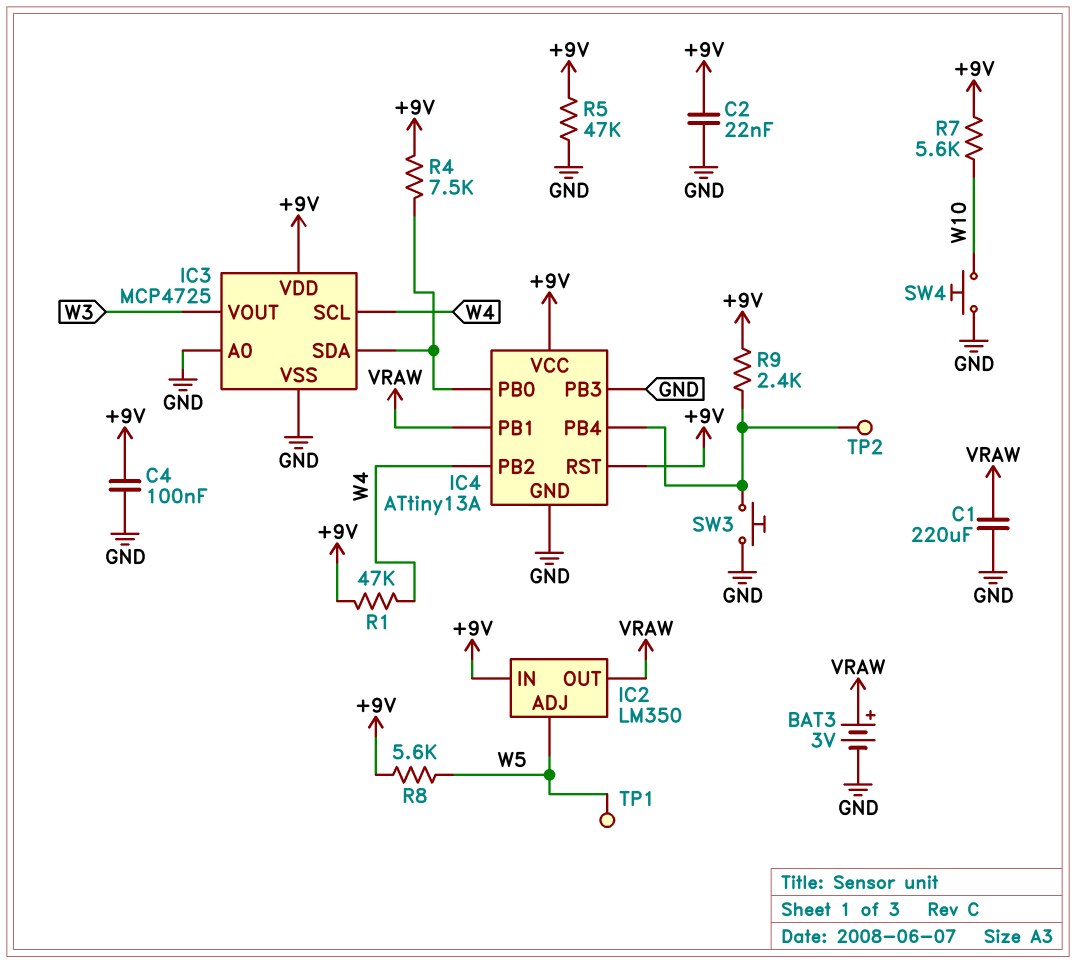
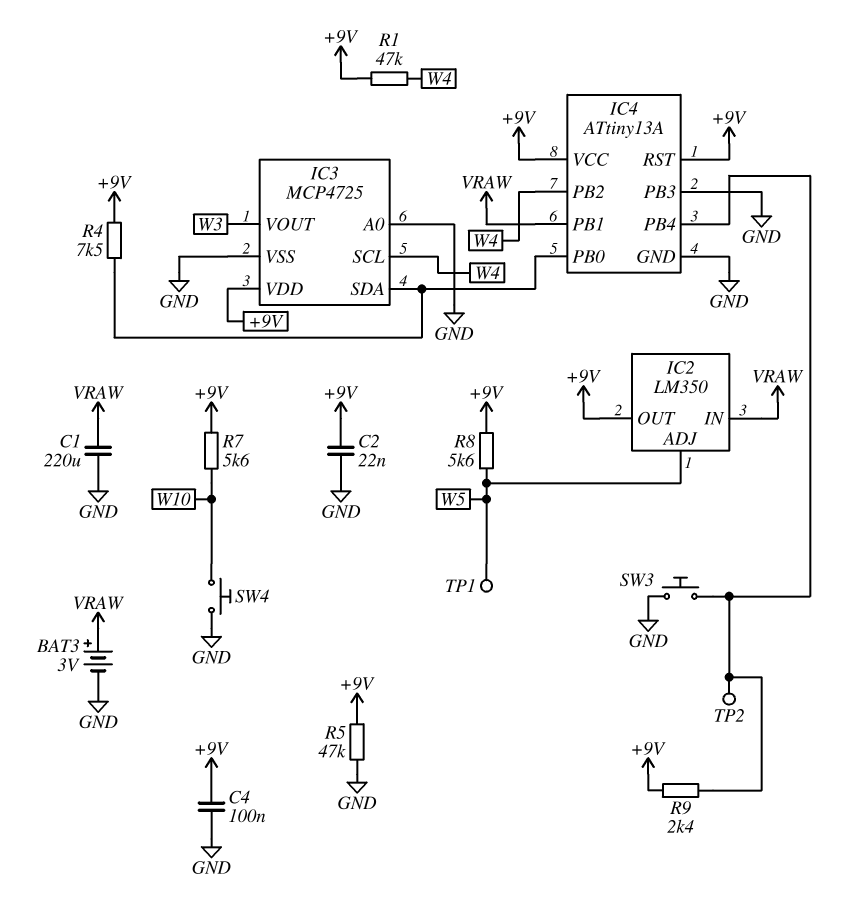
IC2 pin IN: +9V -> VRAW
IC2 pin OUT: VRAW -> +9V

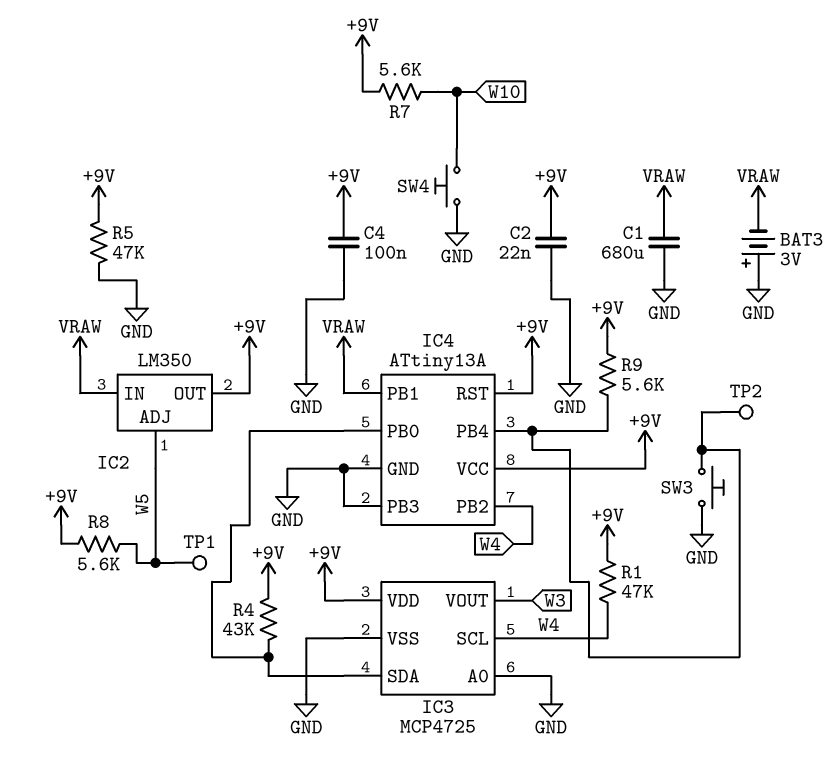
BAT3: 3V (plus VRAW, minus GND) -> 3V (plus GND, minus VRAW)
C1: 220uF (GND, VRAW) -> 680uF (GND, VRAW)
R4: 7.5k (+9V, IC3/SDA) -> 43k (+9V, IC3/SDA)
R9: 2.4k (+9V, IC4/PB4) -> 5.6k (+9V, IC4/PB4)

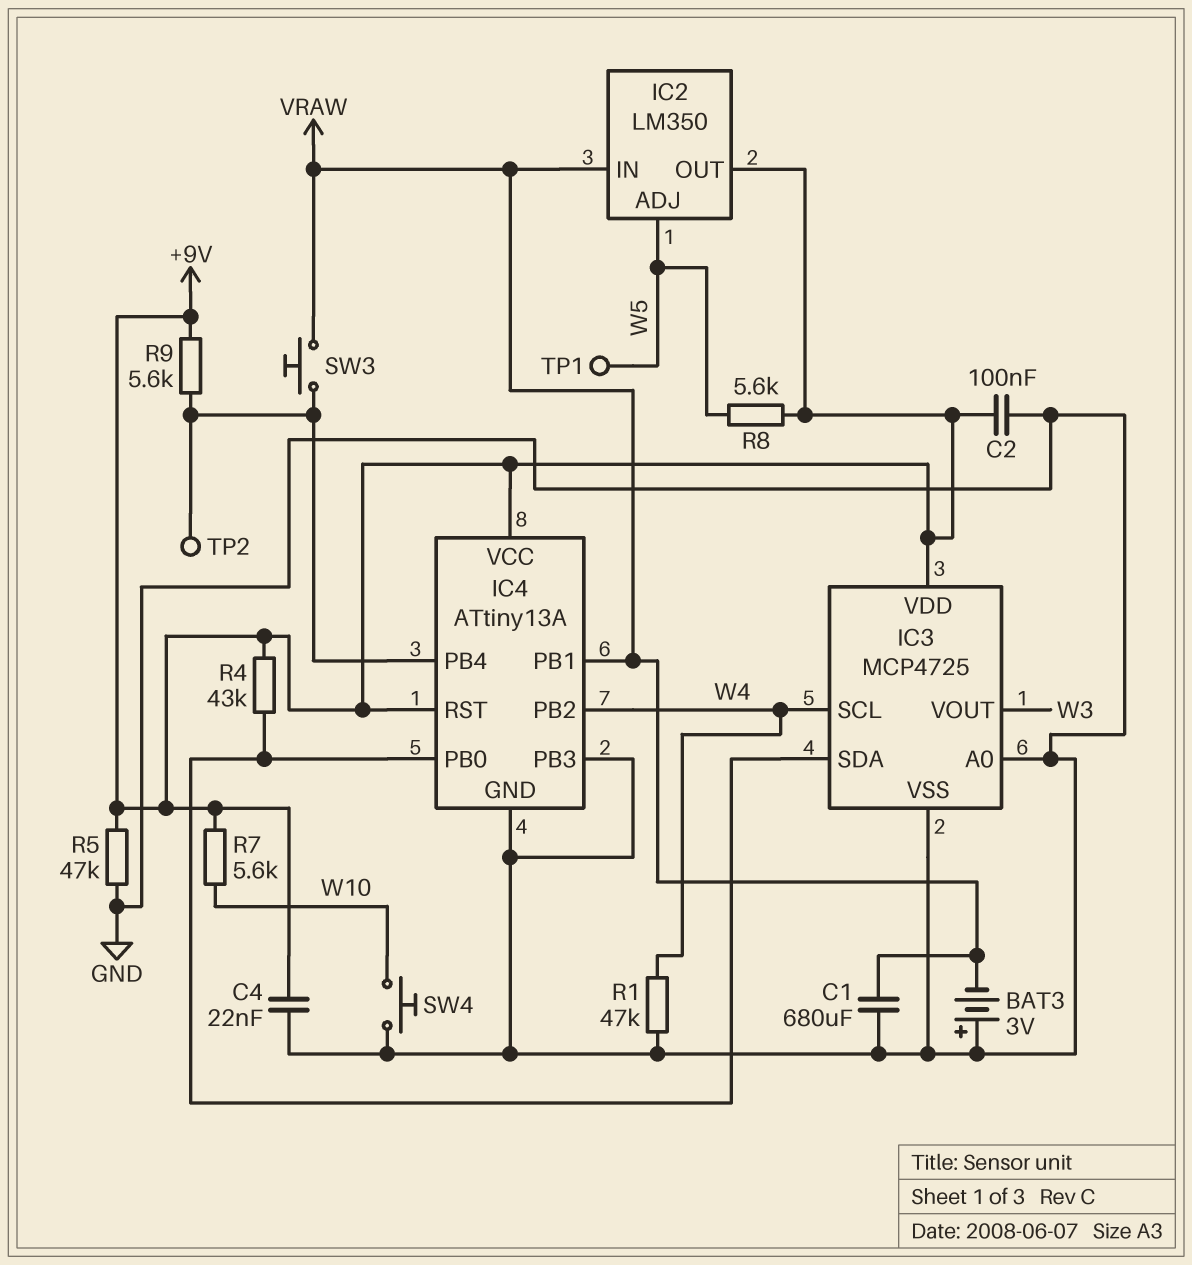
C2: 22nF (+9V, GND) -> 100nF (+9V, GND)
C4: 100nF (+9V, GND) -> 22nF (+9V, GND)
R1: 47k (+9V, W4) -> 47k (GND, W4)
SW3: button (GND, IC4/PB4) -> button (IC4/PB4, VRAW)

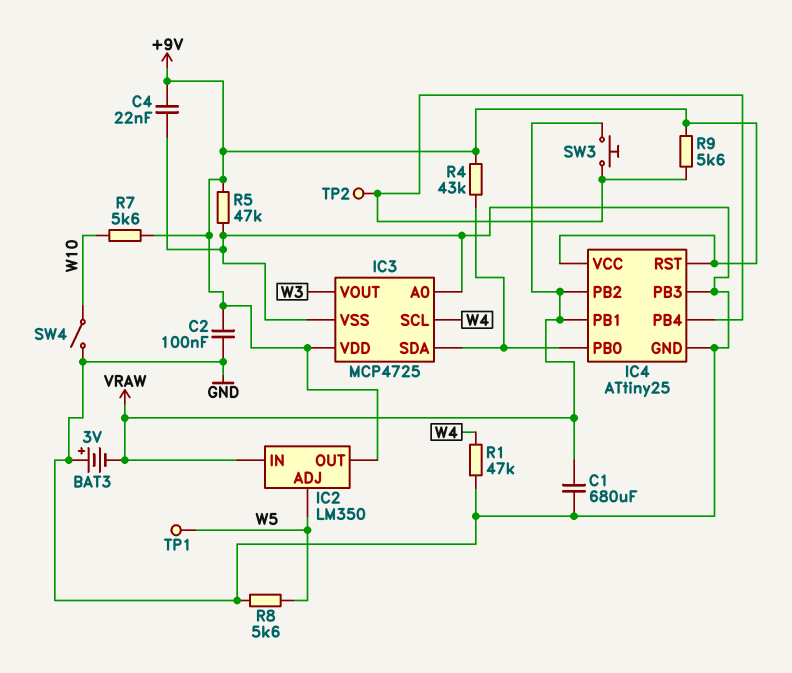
IC4: ATtiny13A -> ATtiny25
IC4 pin PB2: W4 -> VRAW
R8: 5.6k (+9V, W5) -> 5.6k (GND, W5)
SW4: button (GND, W10) -> switch (GND, W10)

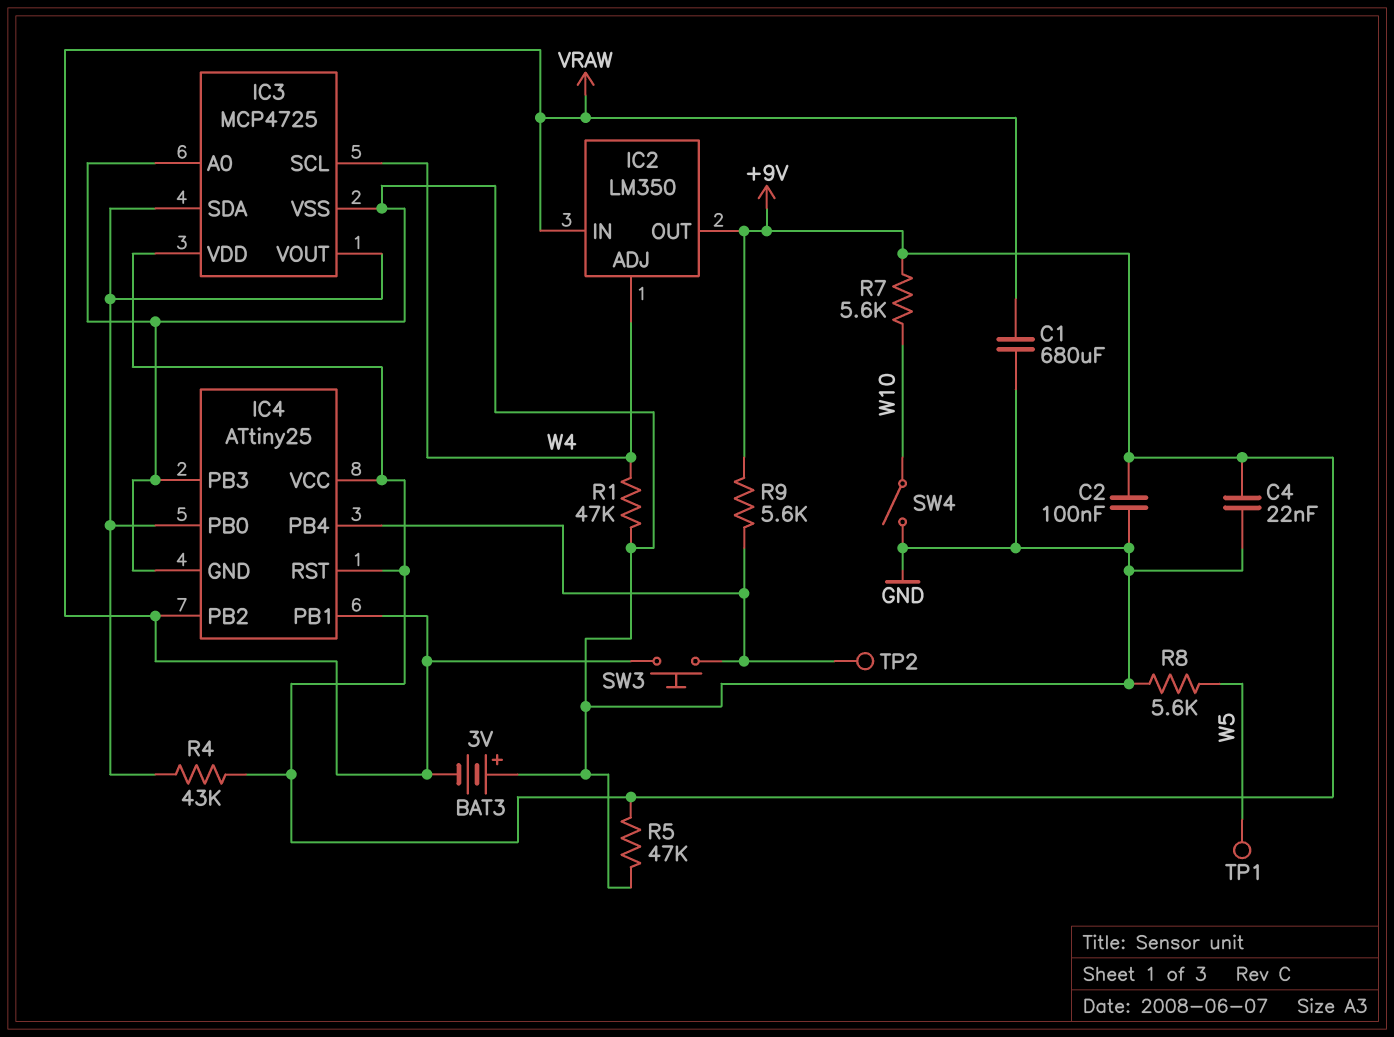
IC2 pin ADJ: W5 -> W4
IC3 pin VOUT: W3 -> IC3/SDA

